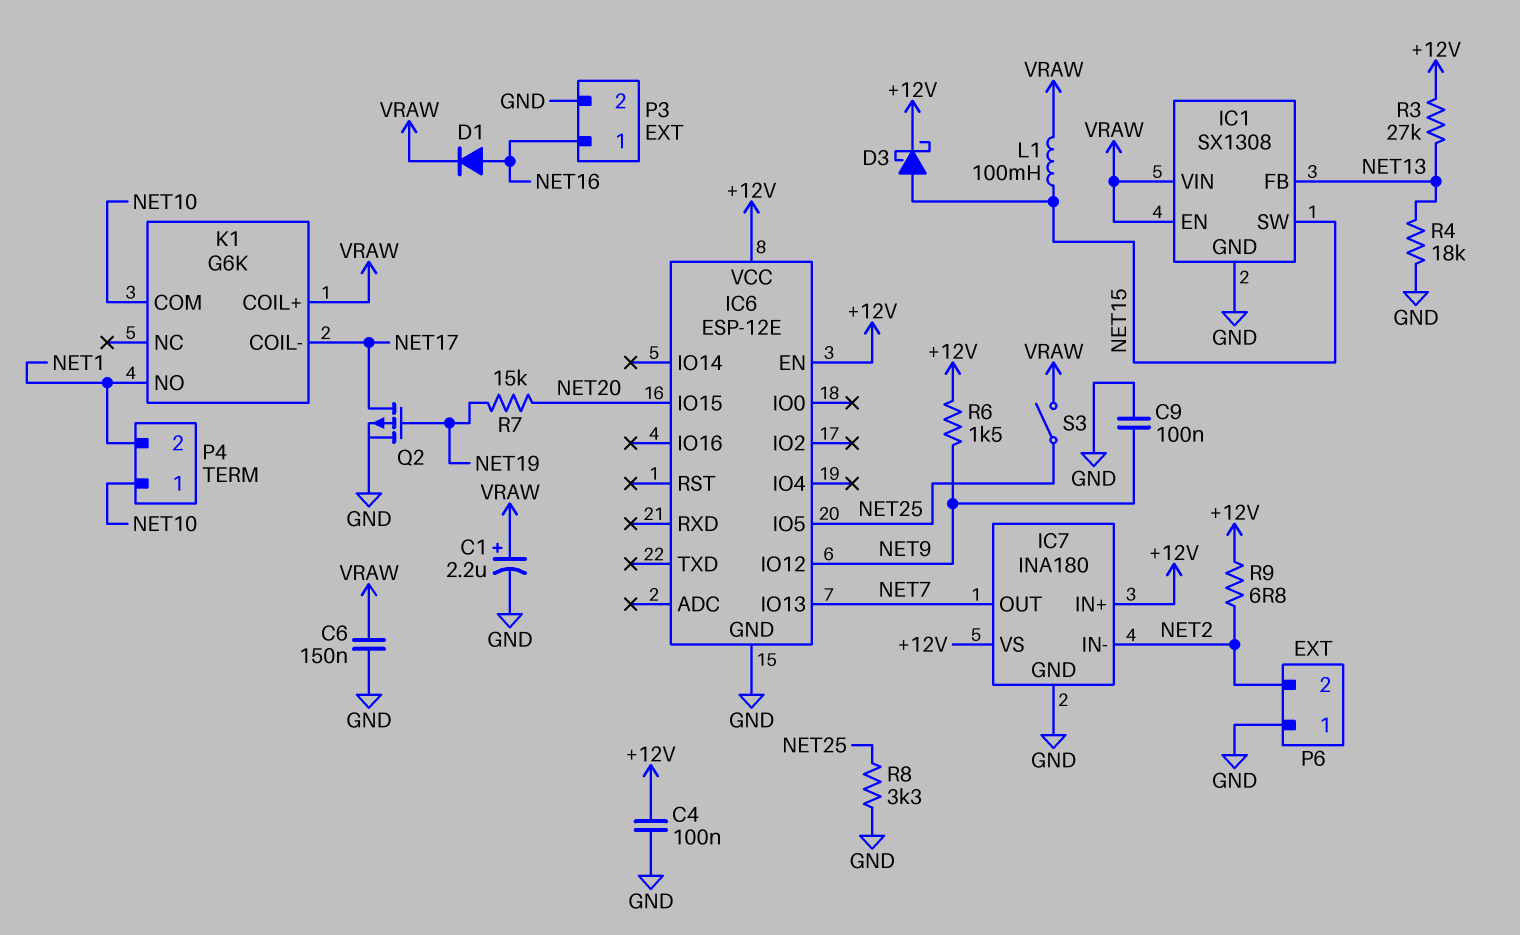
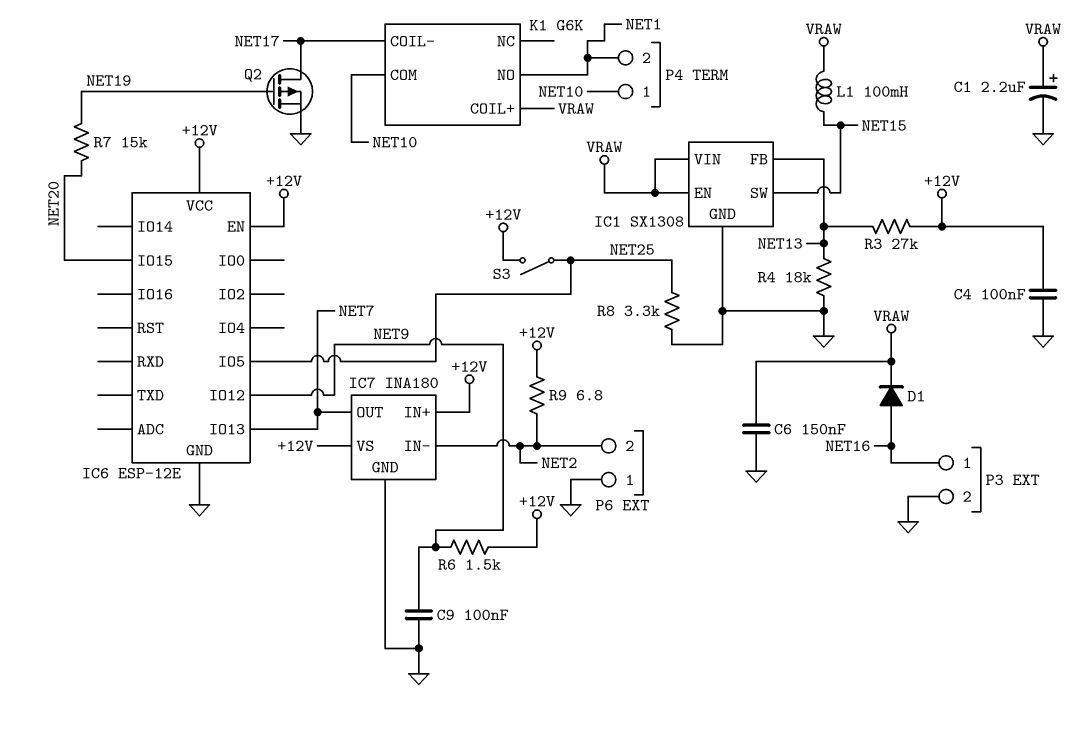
D3: schottky (A NET15, K +12V) -> none
S3: switch (NET25, VRAW) -> switch (+12V, NET25)

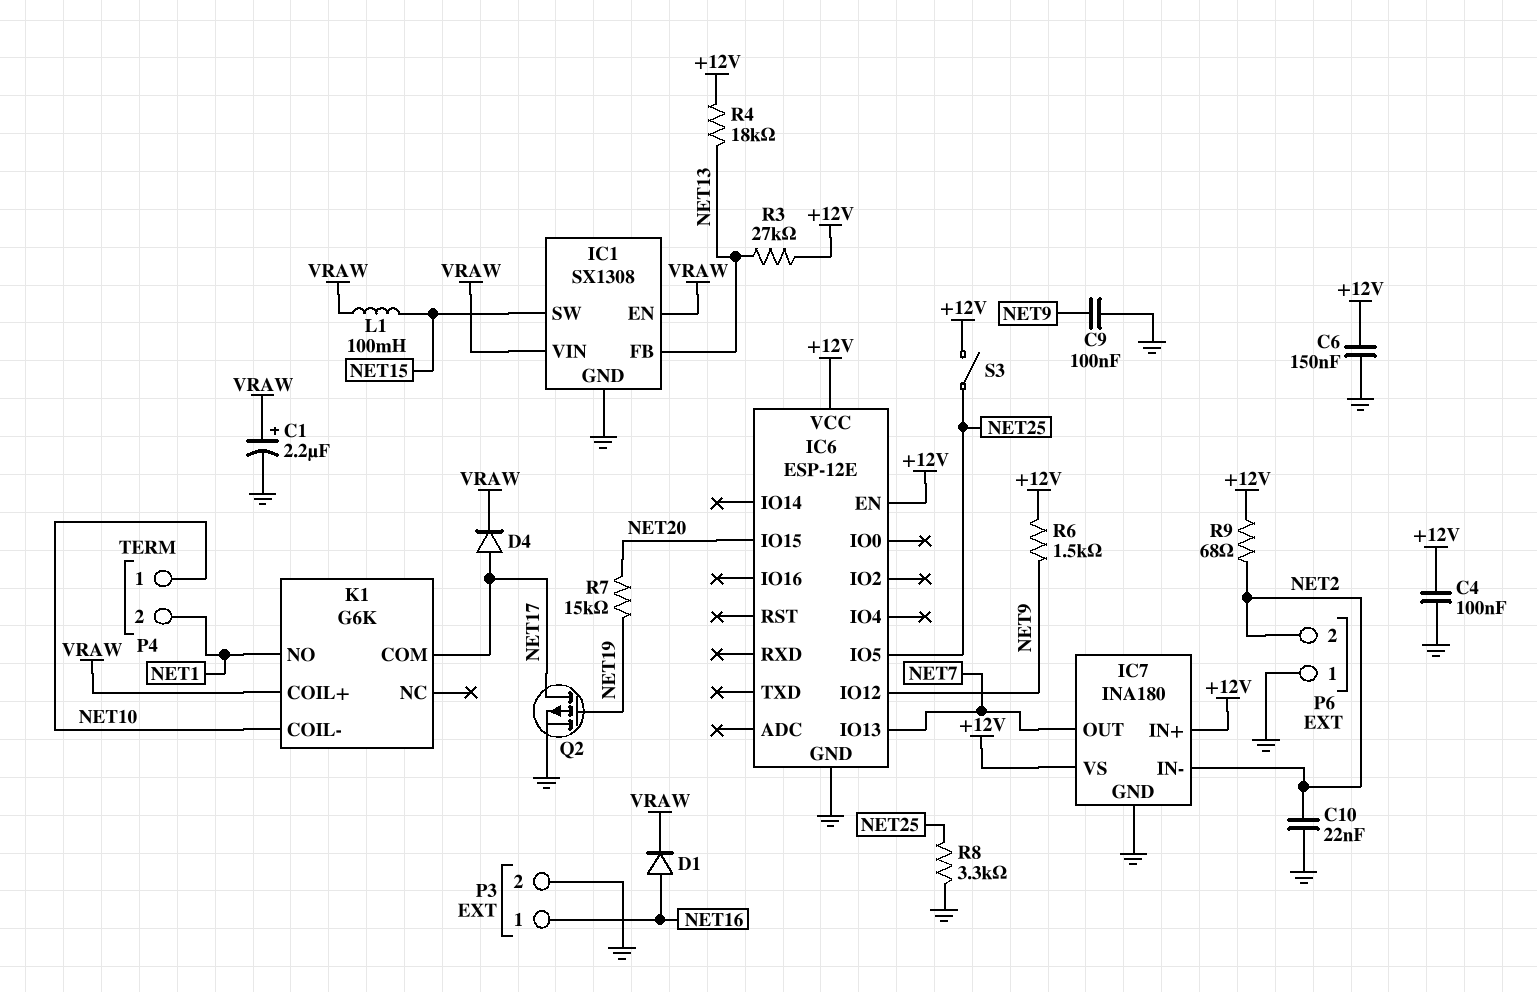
C6: 150nF (GND, VRAW) -> 150nF (+12V, GND)
C10: none -> 22nF (GND, NET2)
D4: none -> diode (A NET17, K VRAW)
K1 pin COIL-: NET17 -> NET10
K1 pin COM: NET10 -> NET17
R4: 18k (GND, NET13) -> 18k (+12V, NET13)
R9: 6.8 (+12V, NET2) -> 68 (+12V, NET2)

